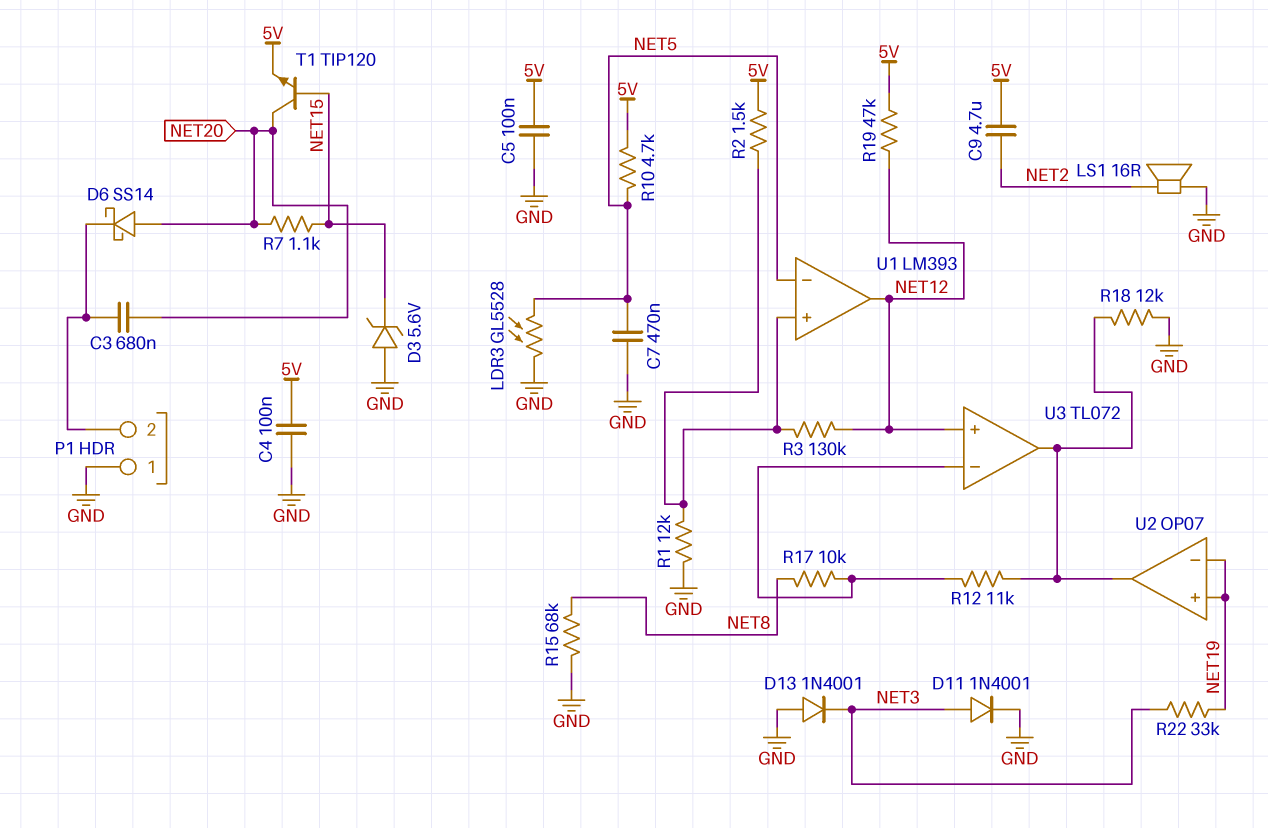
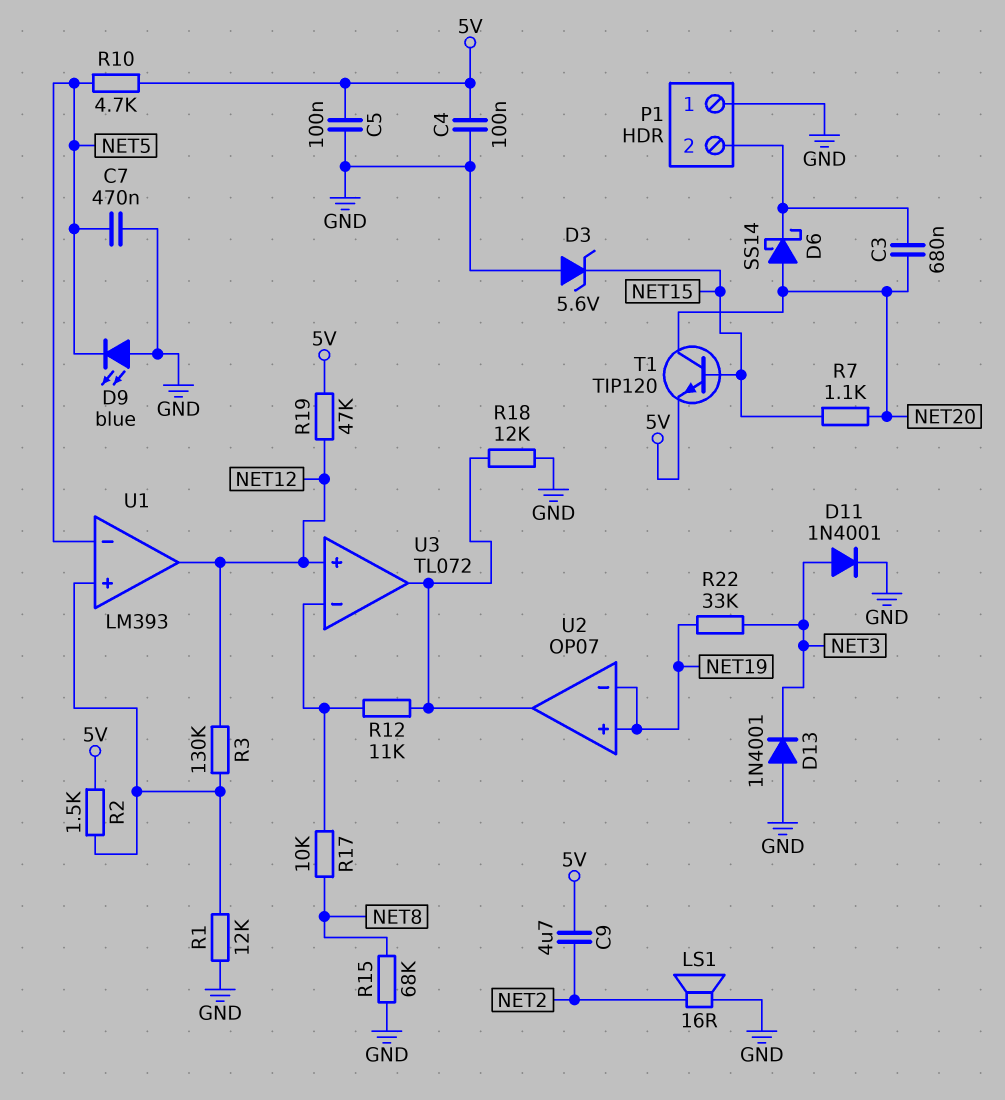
D9: none -> LED blue (A GND, K NET5)
LDR3: GL5528 (GND, NET5) -> none

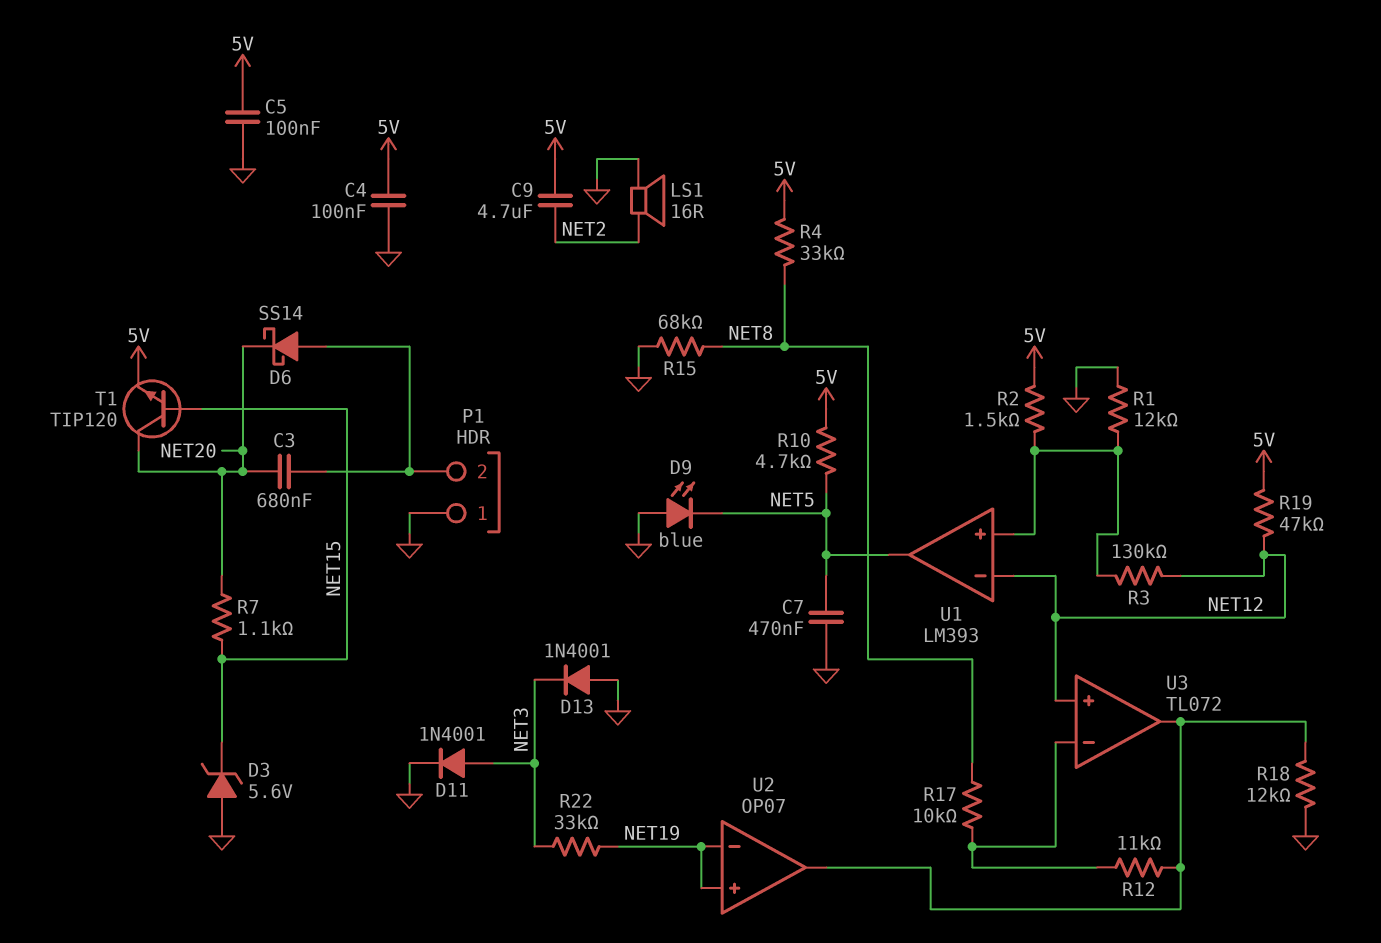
D6: schottky SS14 (A NET20, K P1/2) -> schottky SS14 (A P1/2, K NET20)
R4: none -> 33k (5V, NET8)
U1 pin in-: NET5 -> NET12
U1 pin out: NET12 -> NET5

